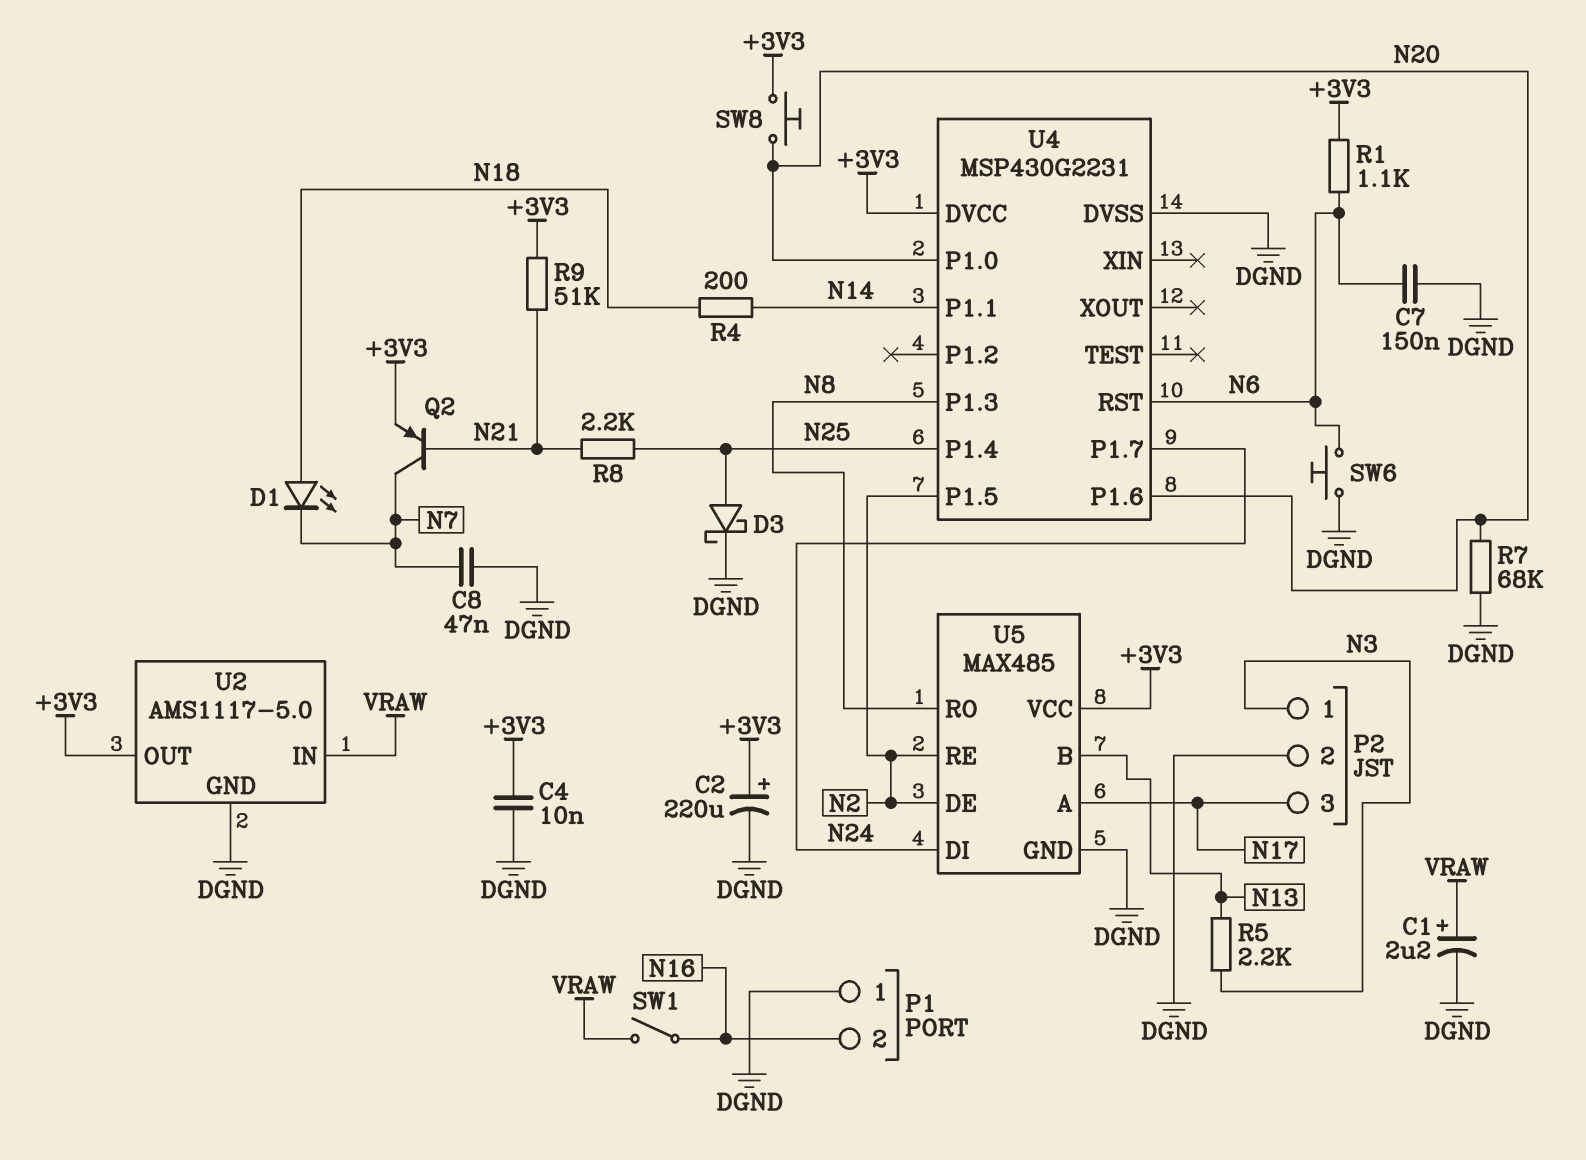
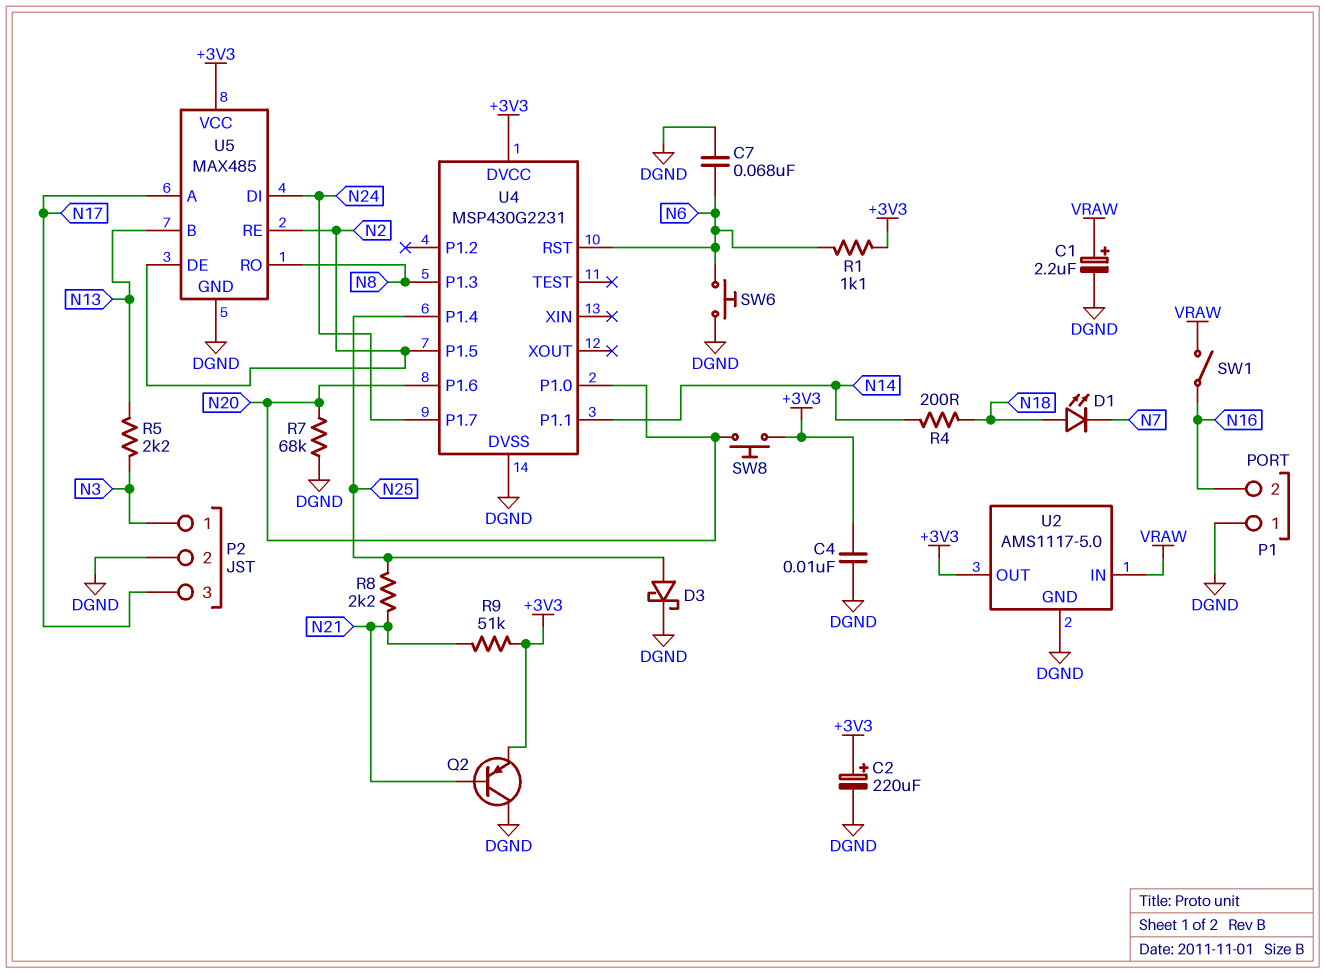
C7: 150nF (DGND, N6) -> 68nF (DGND, N6)
C8: 47nF (DGND, N7) -> none
Q2: PNP (B N21, C N7, E +3V3) -> PNP (B N21, C DGND, E +3V3)

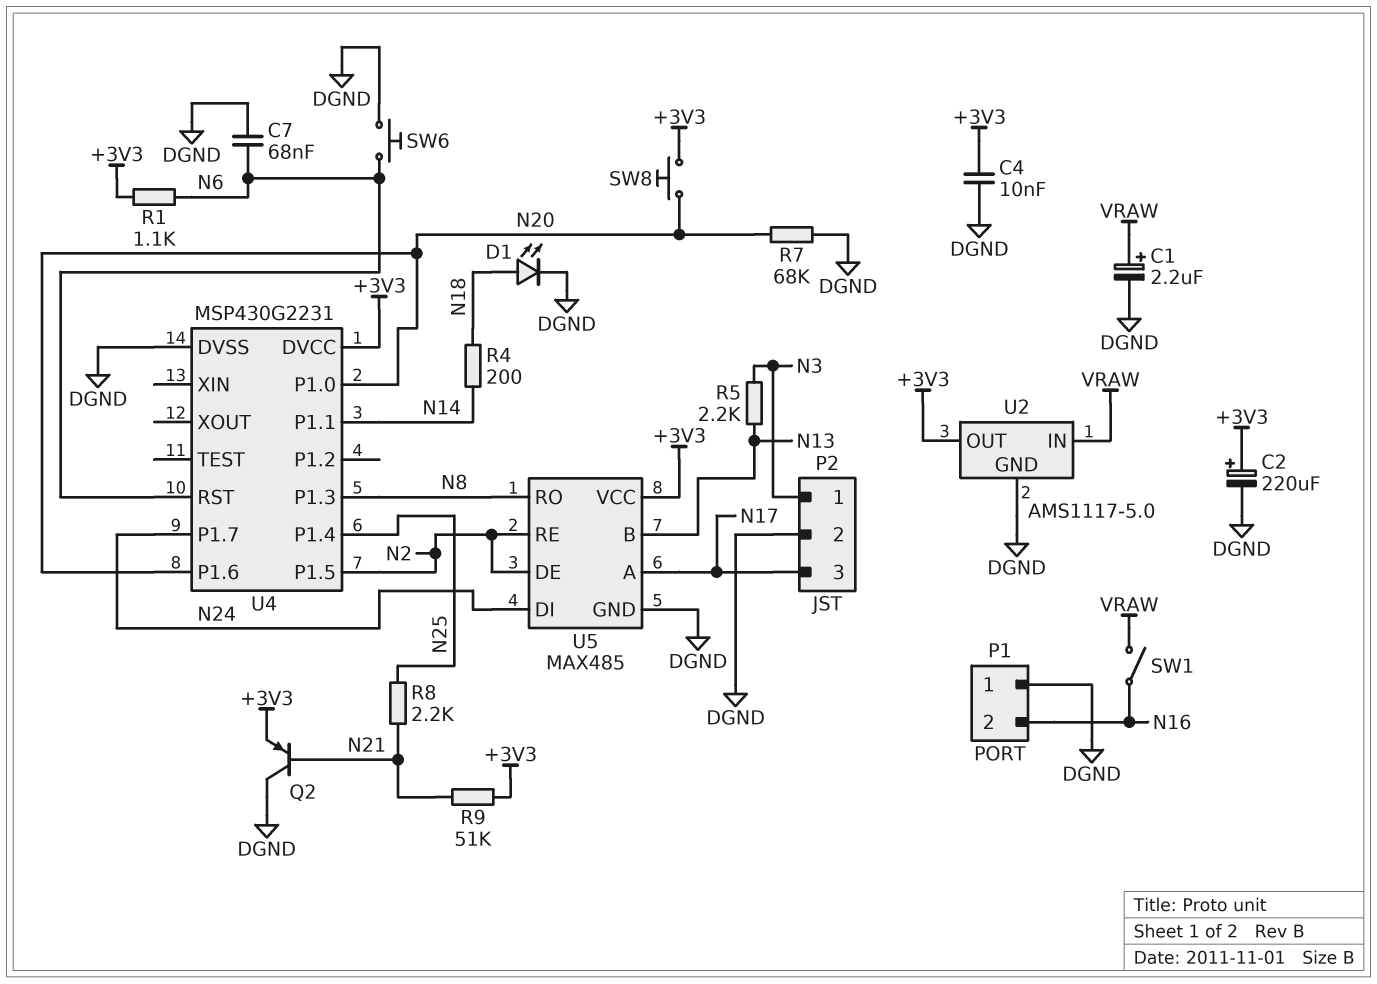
D1: LED (A N18, K N7) -> LED (A N18, K DGND)
D3: schottky (A N25, K DGND) -> none

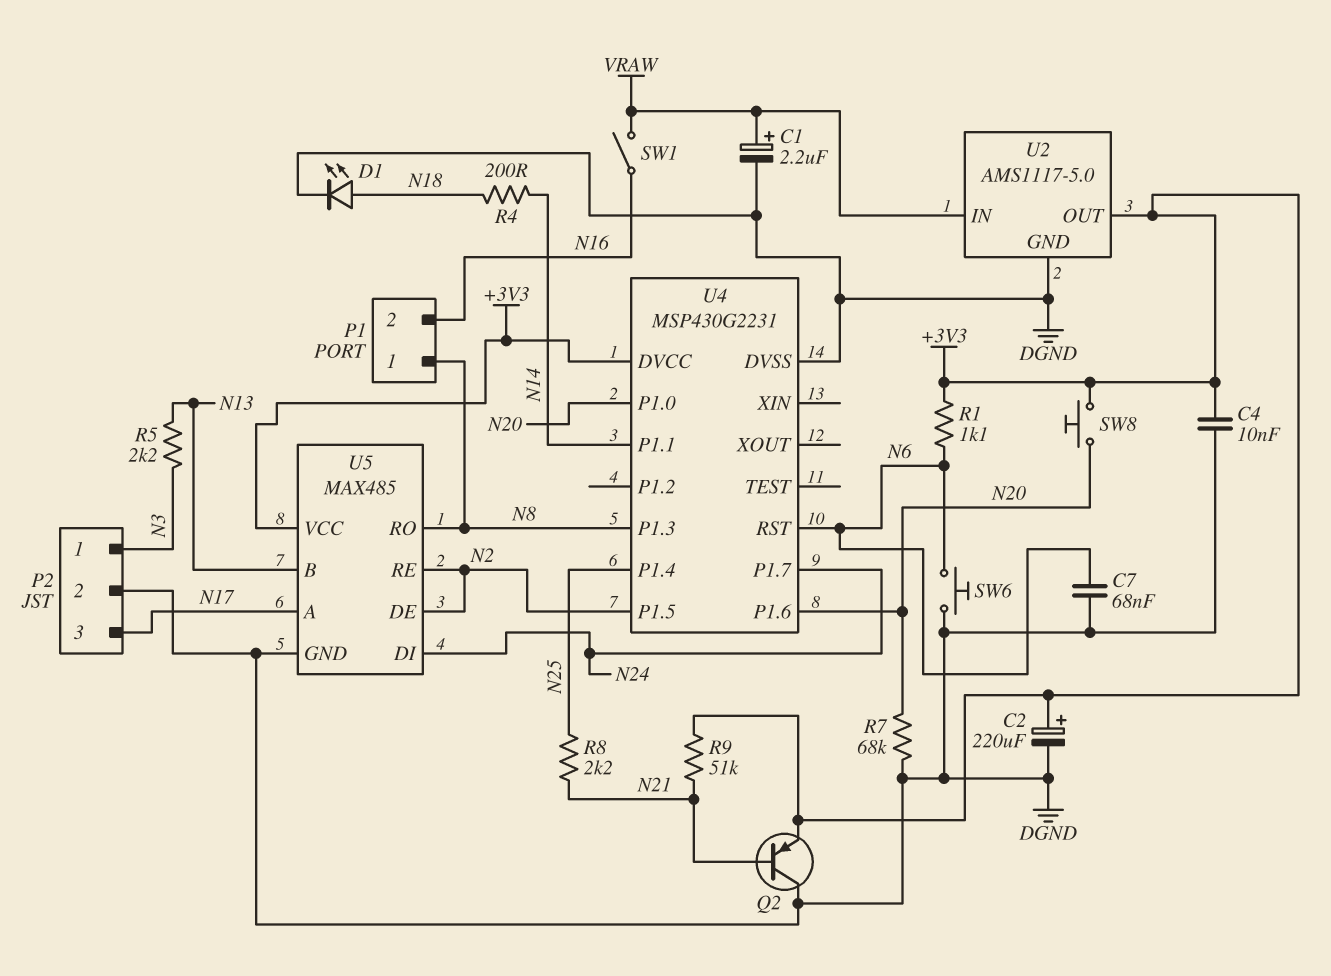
P1 pin 1: DGND -> N8

